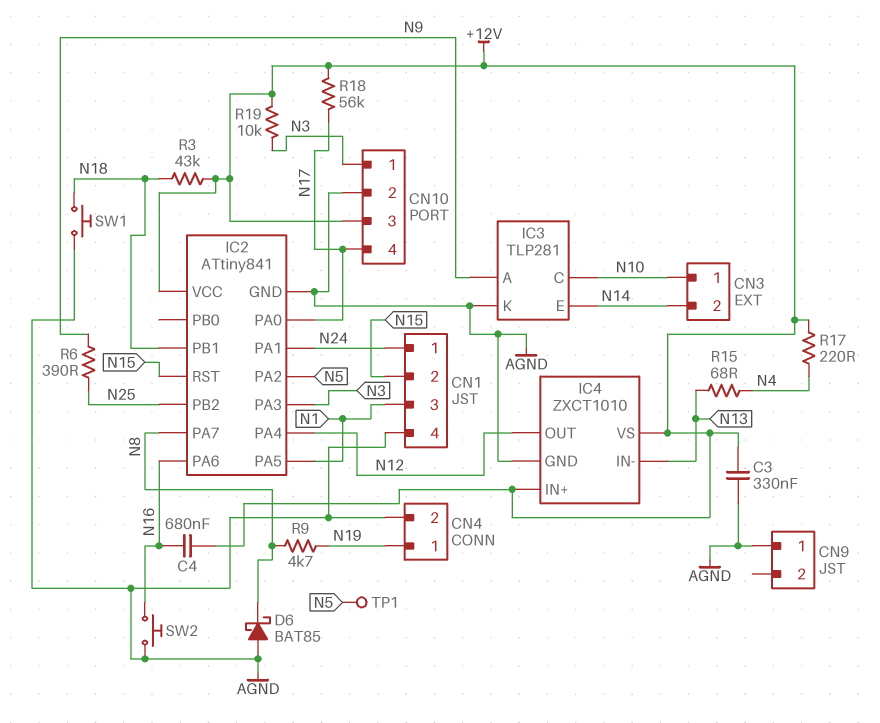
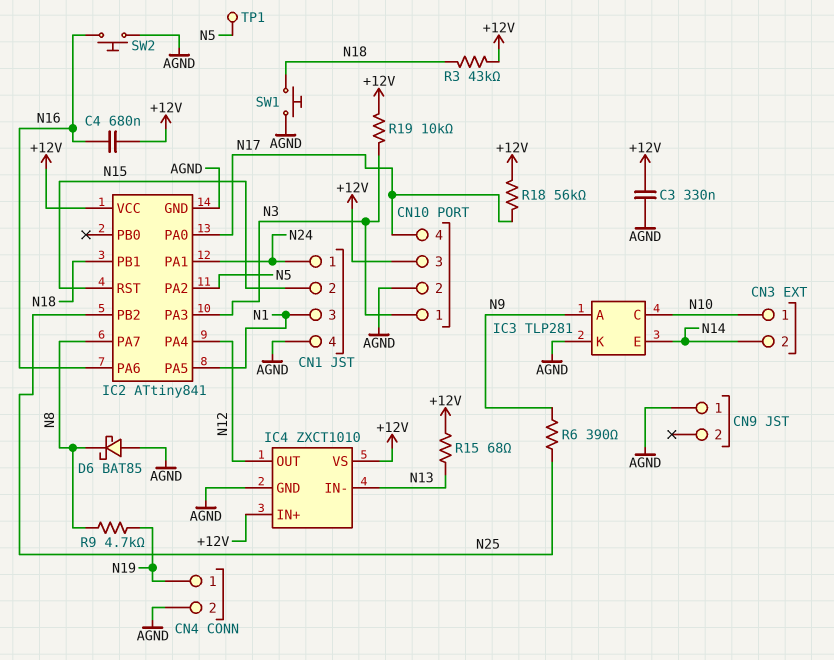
R15: 68 (N4, N13) -> 68 (+12V, N13)
R17: 220 (+12V, N4) -> none

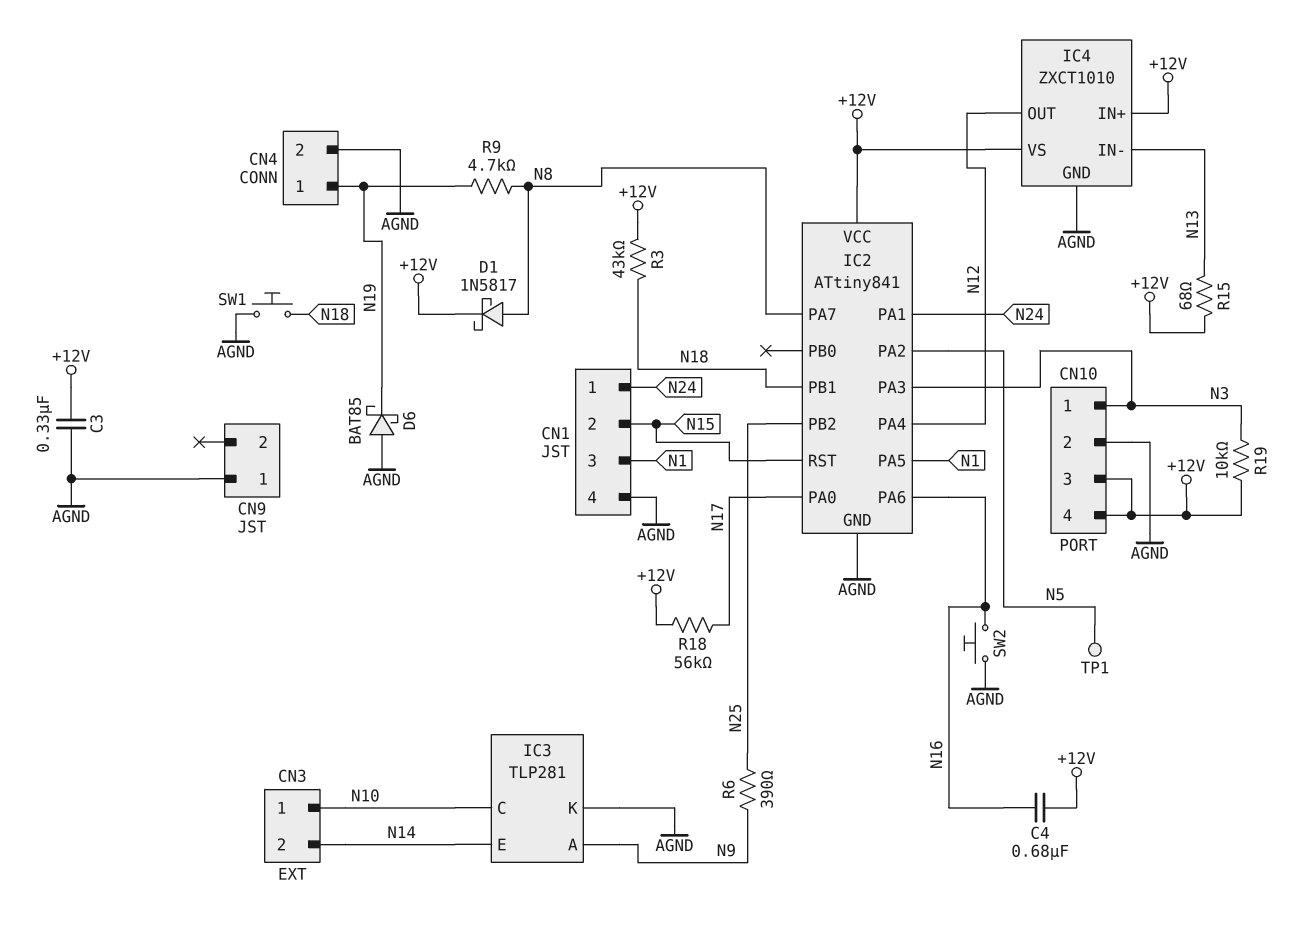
CN10 pin 4: N17 -> +12V
D1: none -> schottky 1N5817 (A N8, K +12V)
D6: schottky BAT85 (A AGND, K N8) -> schottky BAT85 (A AGND, K N19)

